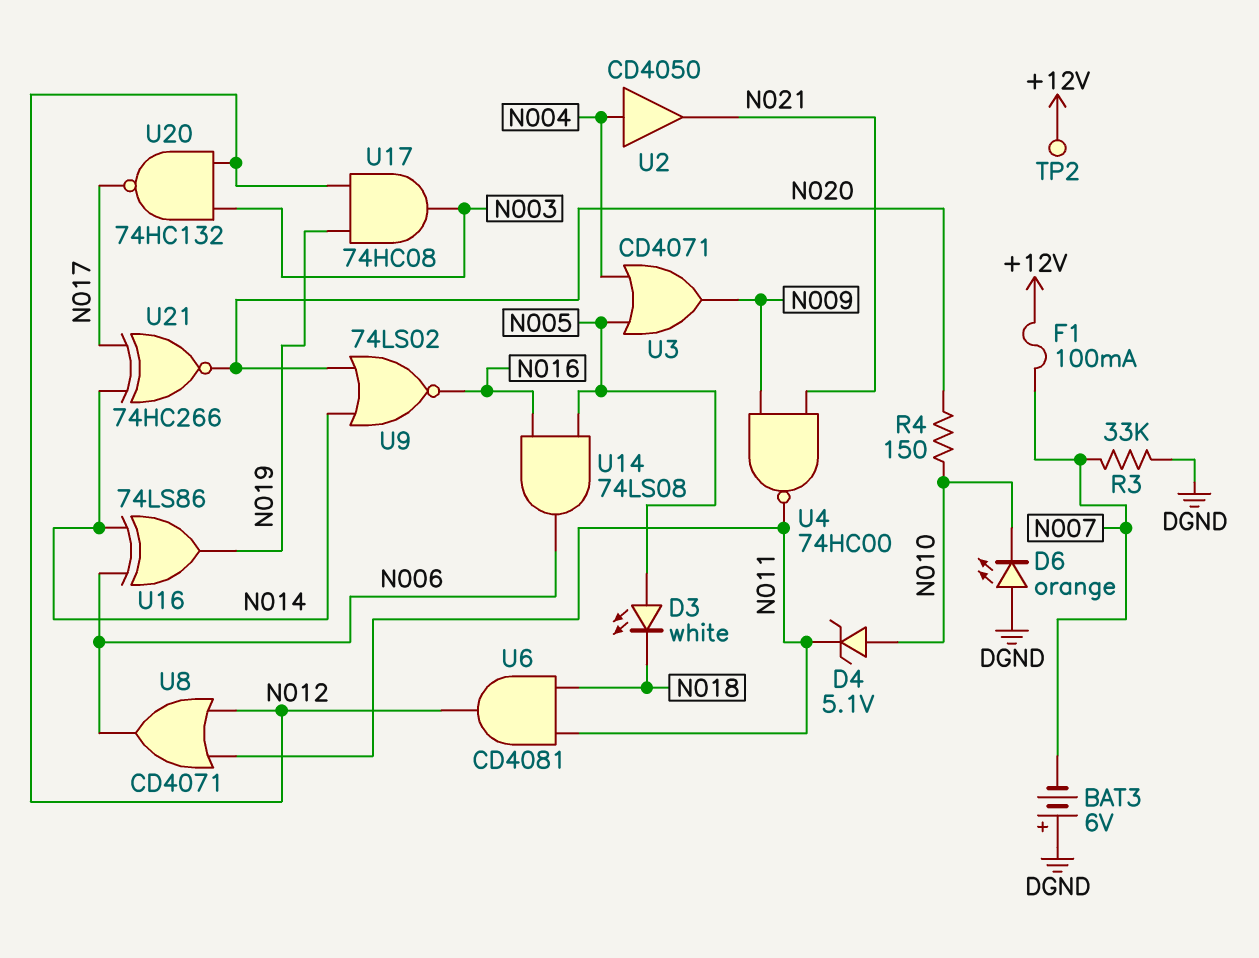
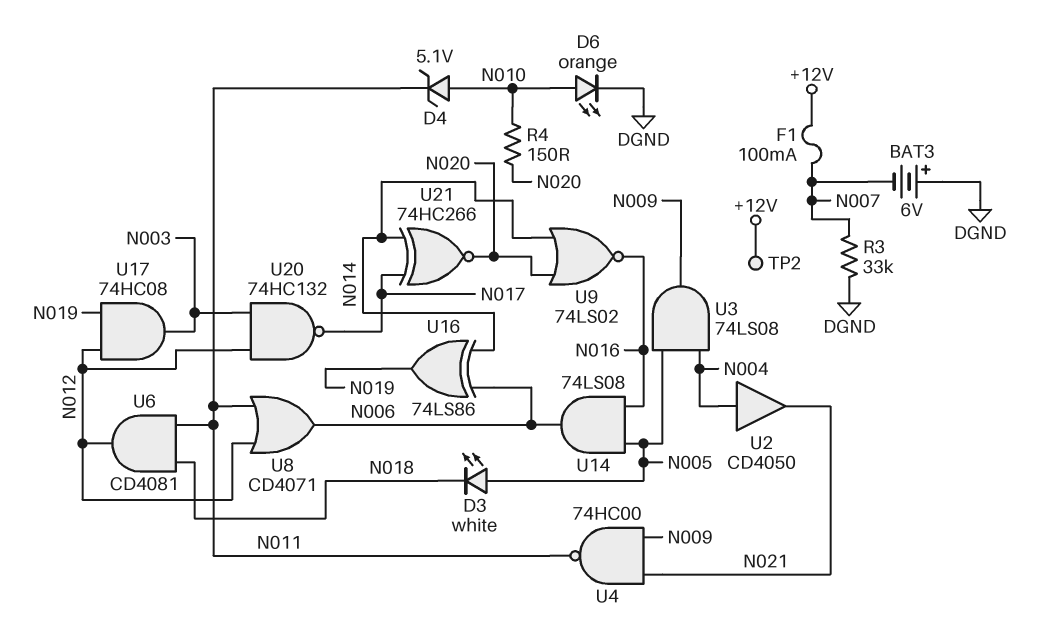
D6: LED orange (A DGND, K N010) -> LED orange (A N010, K DGND)
U3: OR CD4071 (in N004, in N005, out N009) -> AND 74LS08 (in N004, in N005, out N009)

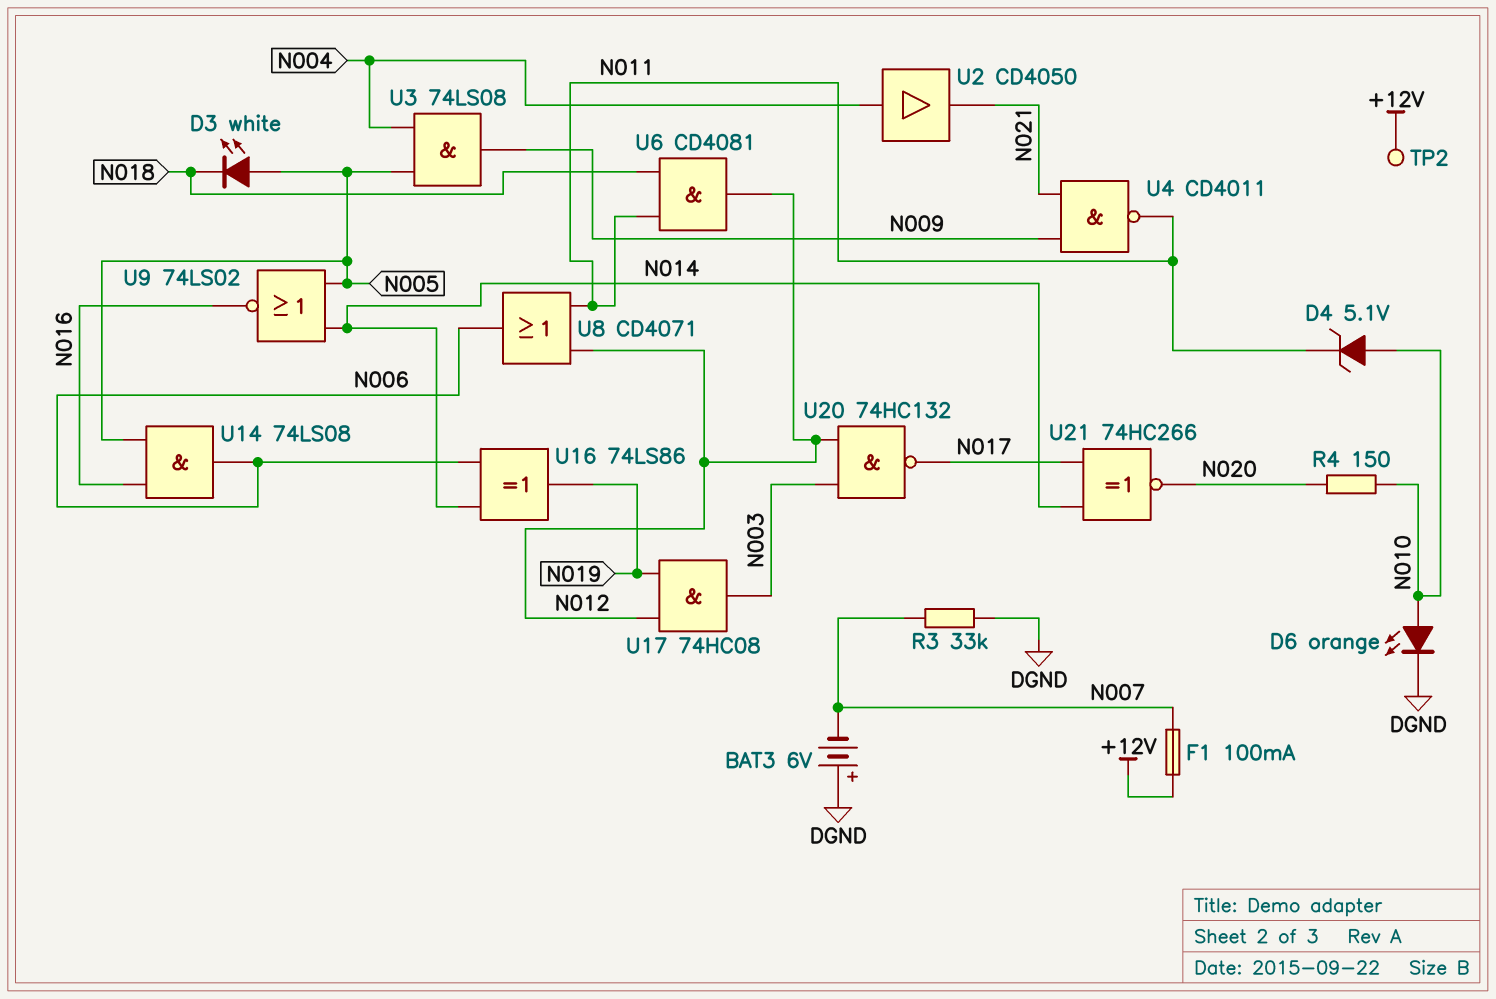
U4: NAND 74HC00 (in N009, in N021, out N011) -> NAND CD4011 (in N009, in N021, out N011)
U9: NOR 74LS02 (in N014, in N020, out N016) -> NOR 74LS02 (in N005, in N014, out N016)

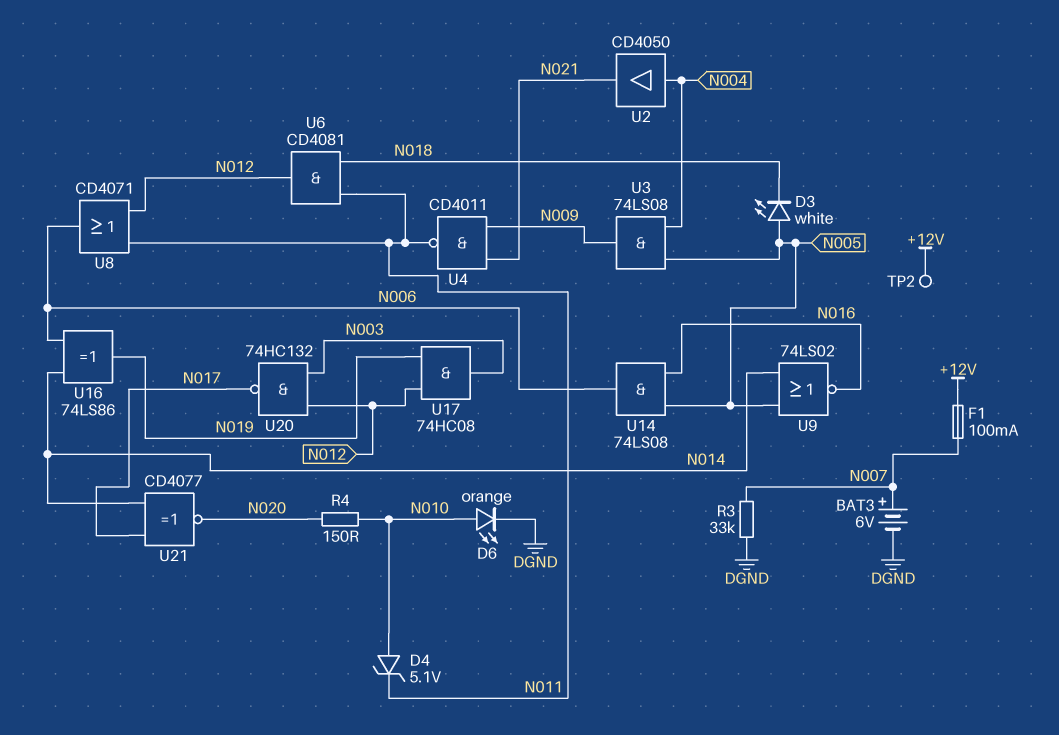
BAT3: 6V (plus DGND, minus N007) -> 6V (plus N007, minus DGND)
U21: XNOR 74HC266 (in N014, in N017, out N020) -> XNOR CD4077 (in N014, in N017, out N020)

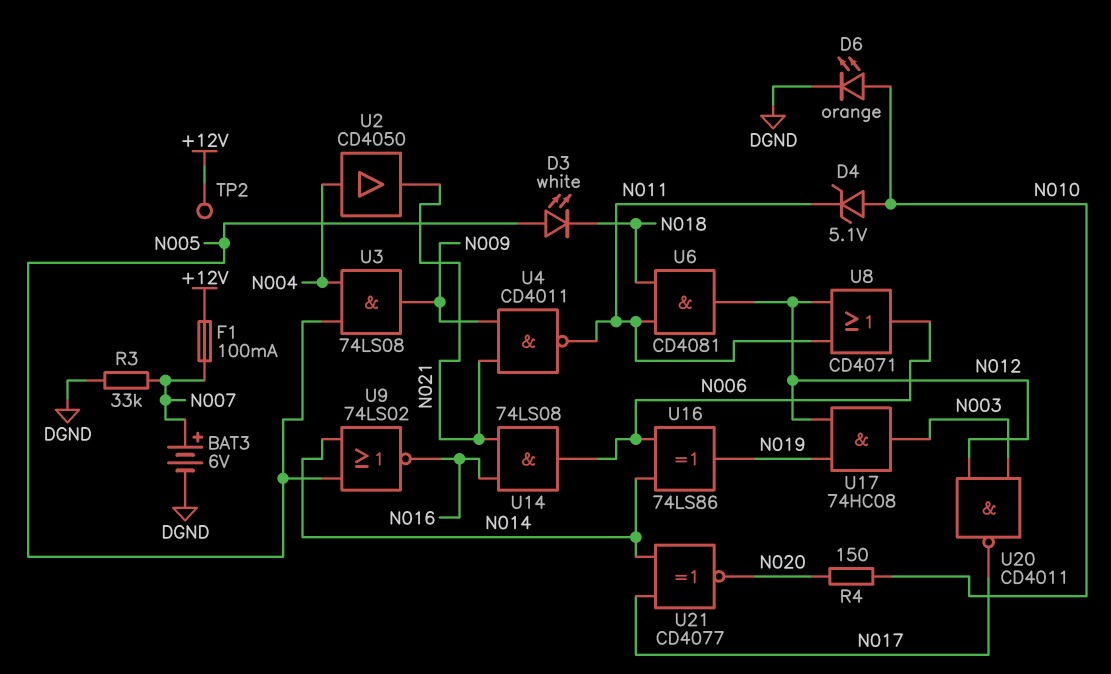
U14: AND 74LS08 (in N005, in N016, out N006) -> AND 74LS08 (in N016, in N021, out N006)
U20: NAND 74HC132 (in N003, in N012, out N017) -> NAND CD4011 (in N003, in N012, out N017)

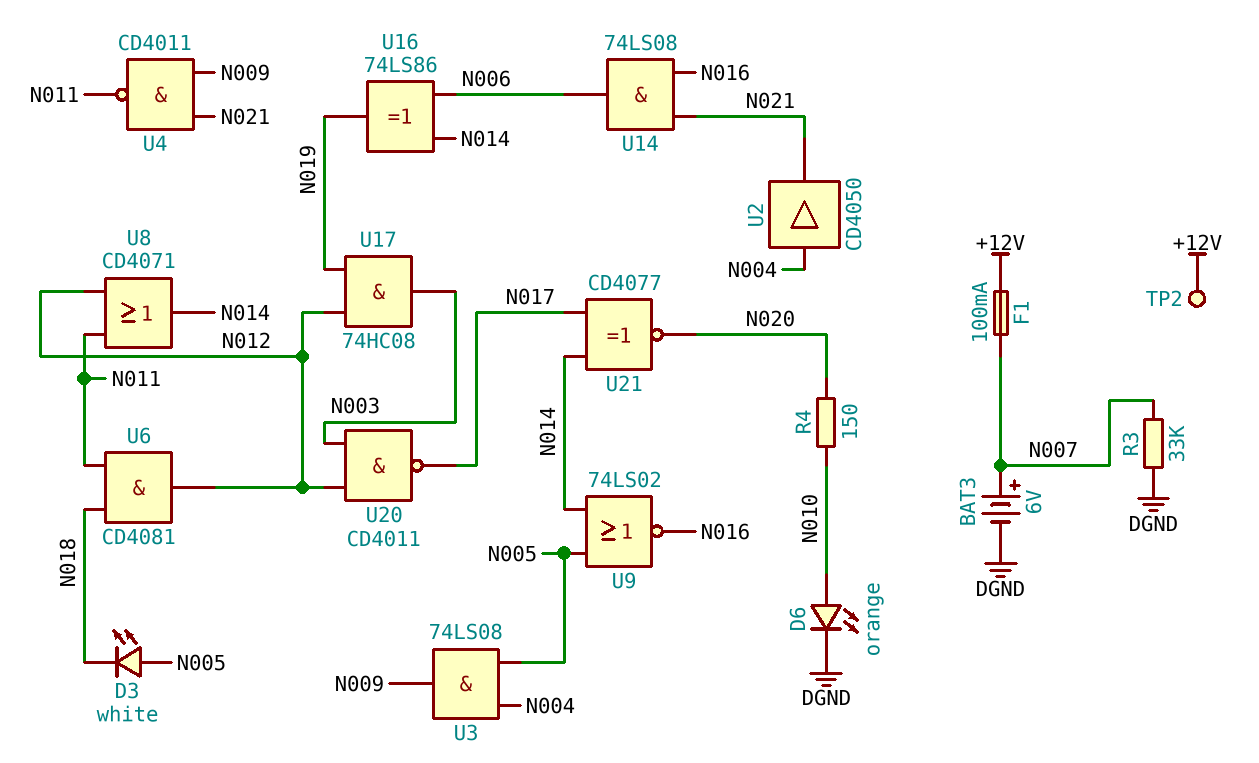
D4: zener 5.1V (A N010, K N011) -> none
U8: OR CD4071 (in N011, in N012, out N006) -> OR CD4071 (in N011, in N012, out N014)

